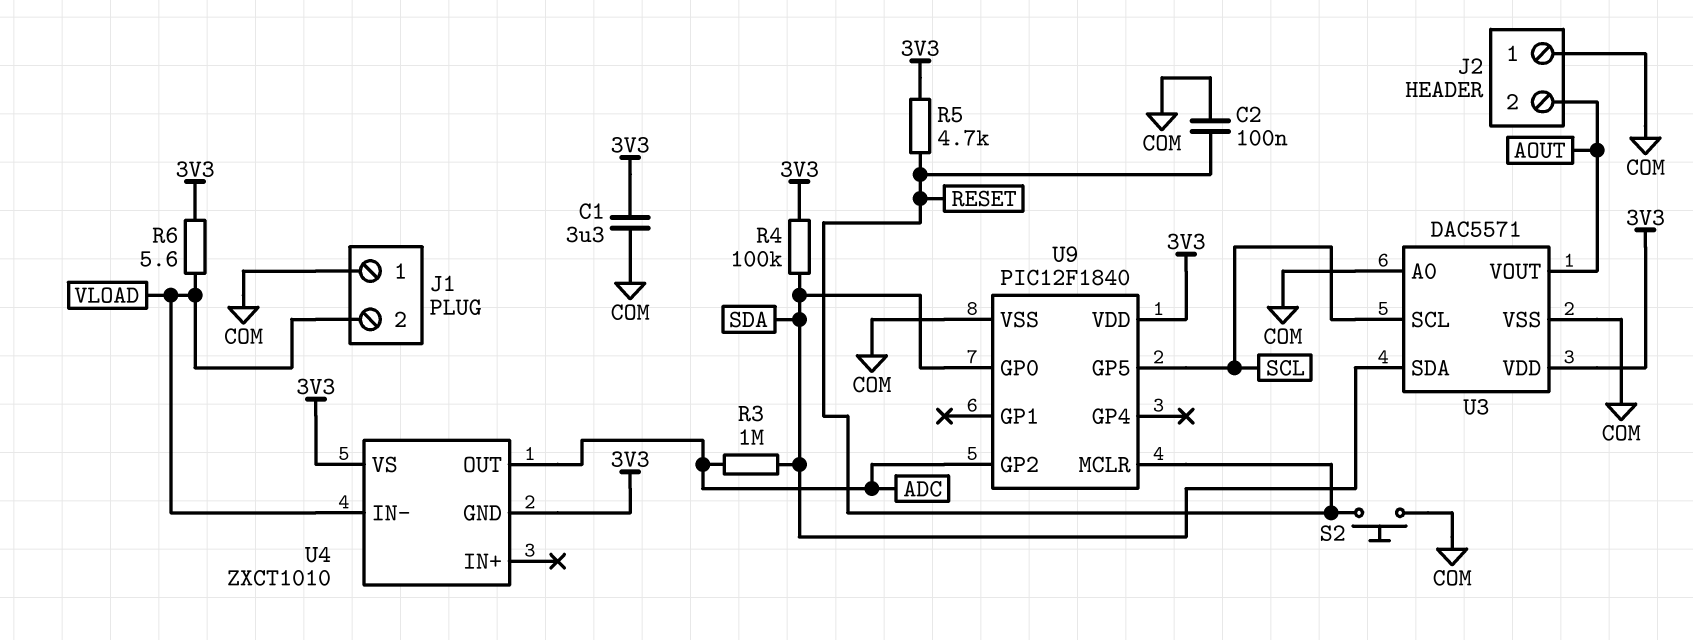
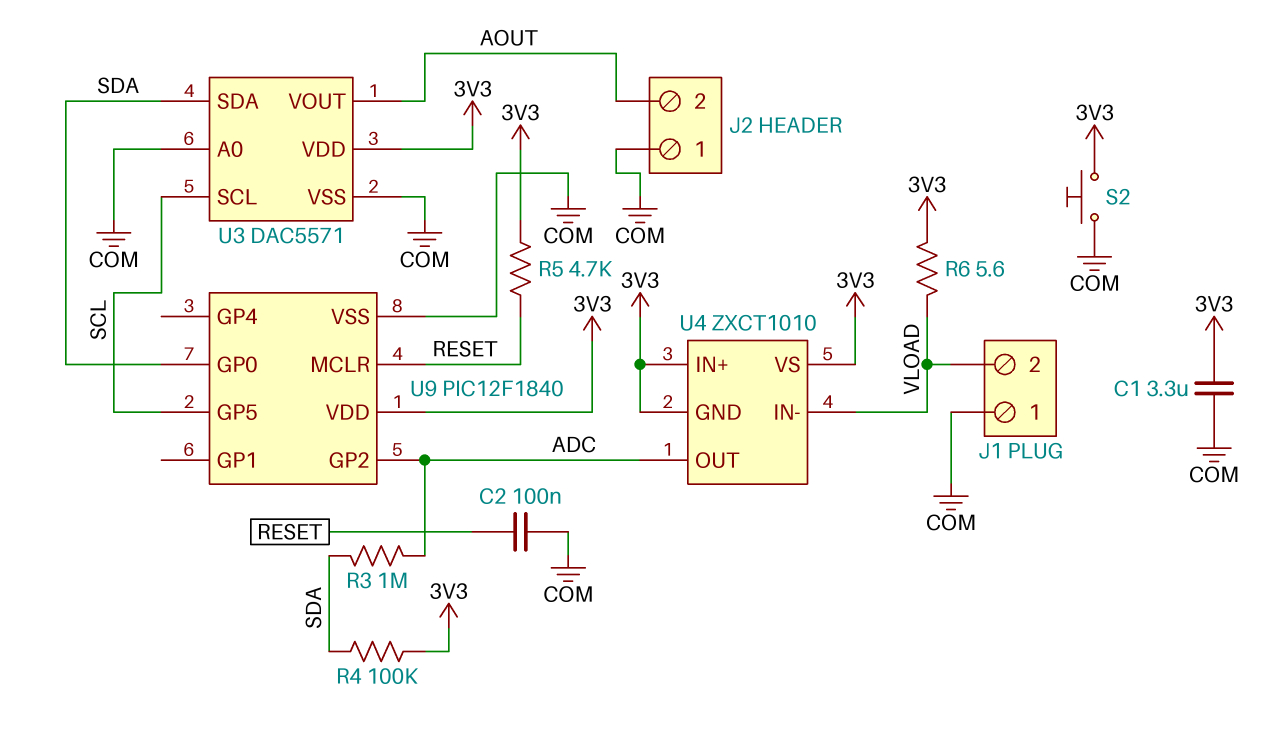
S2: button (COM, RESET) -> button (3V3, COM)
U4 pin IN+: none -> 3V3

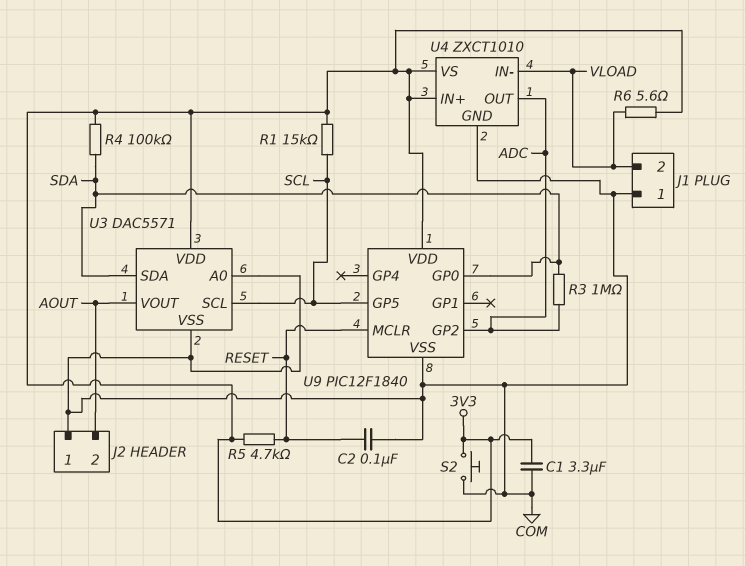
R1: none -> 15k (3V3, SCL)
U4 pin GND: 3V3 -> COM

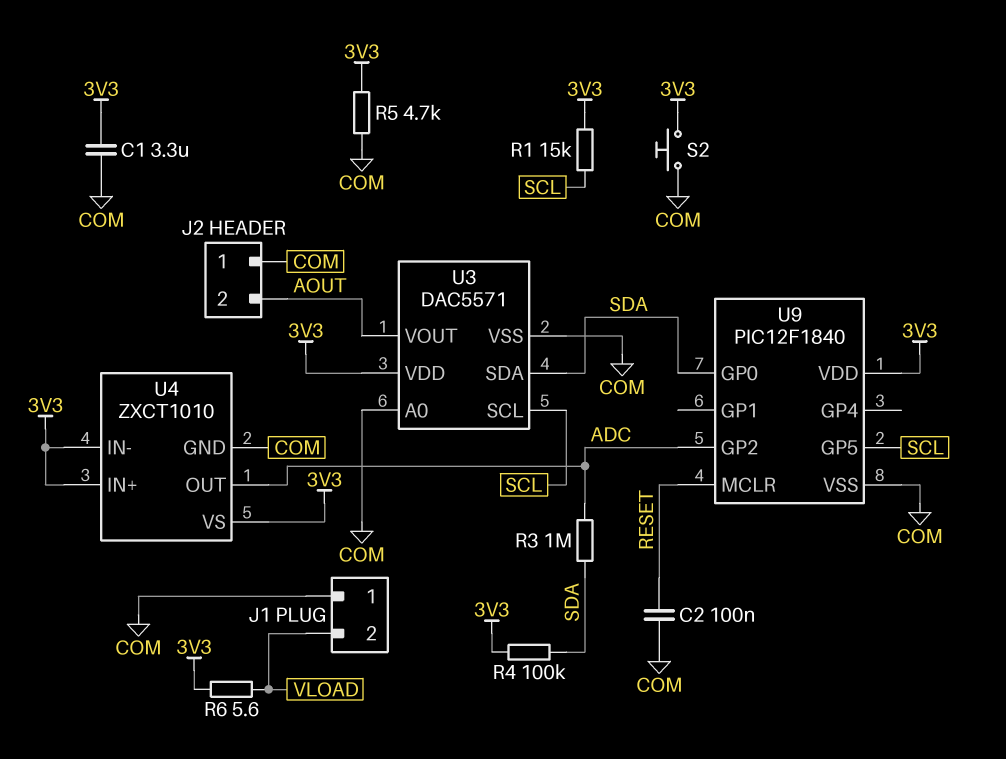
R5: 4.7k (3V3, RESET) -> 4.7k (3V3, COM)
U4 pin IN-: VLOAD -> 3V3

